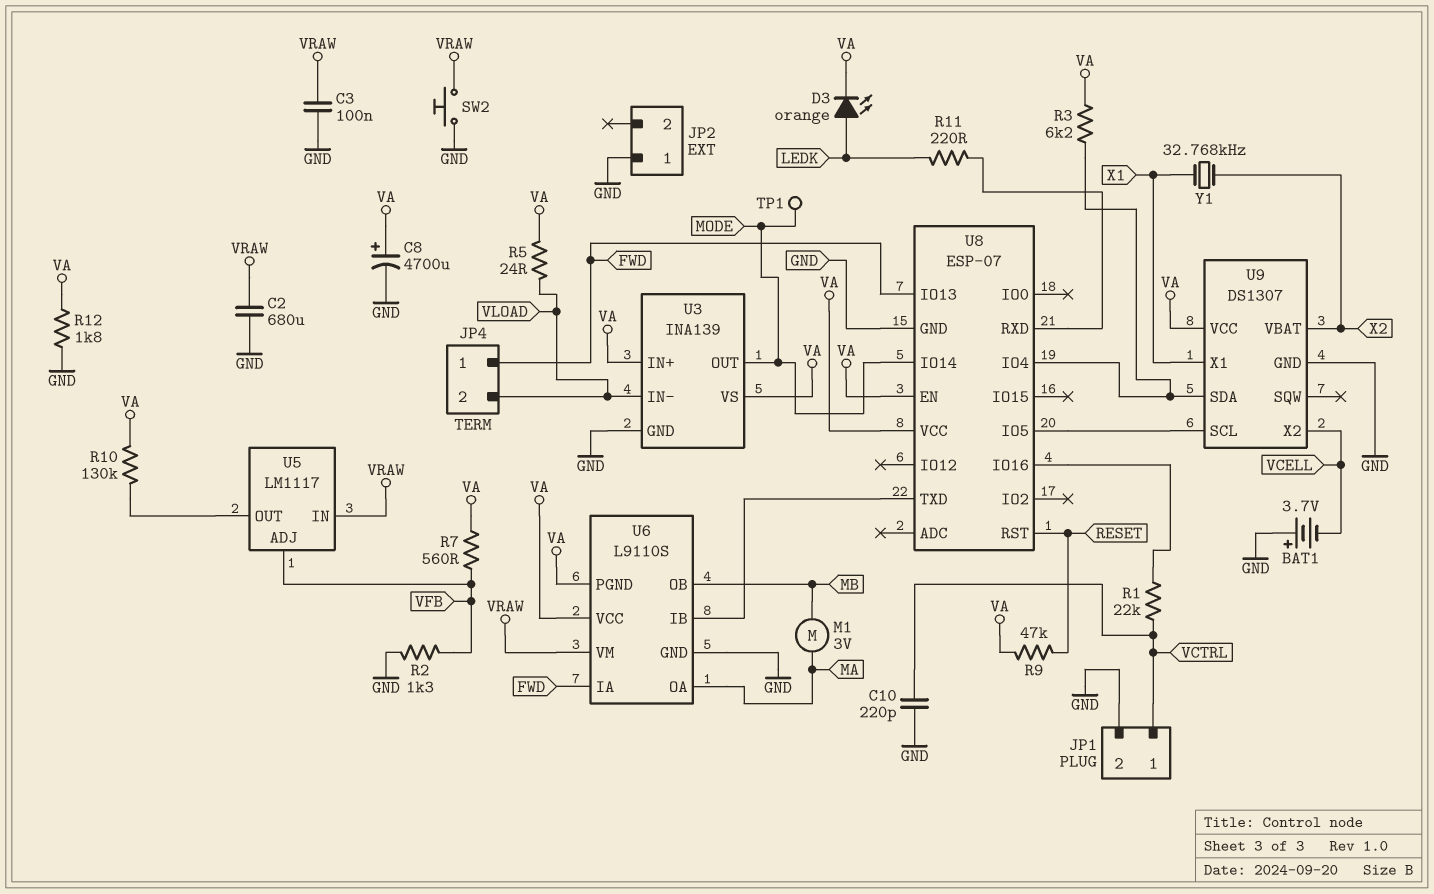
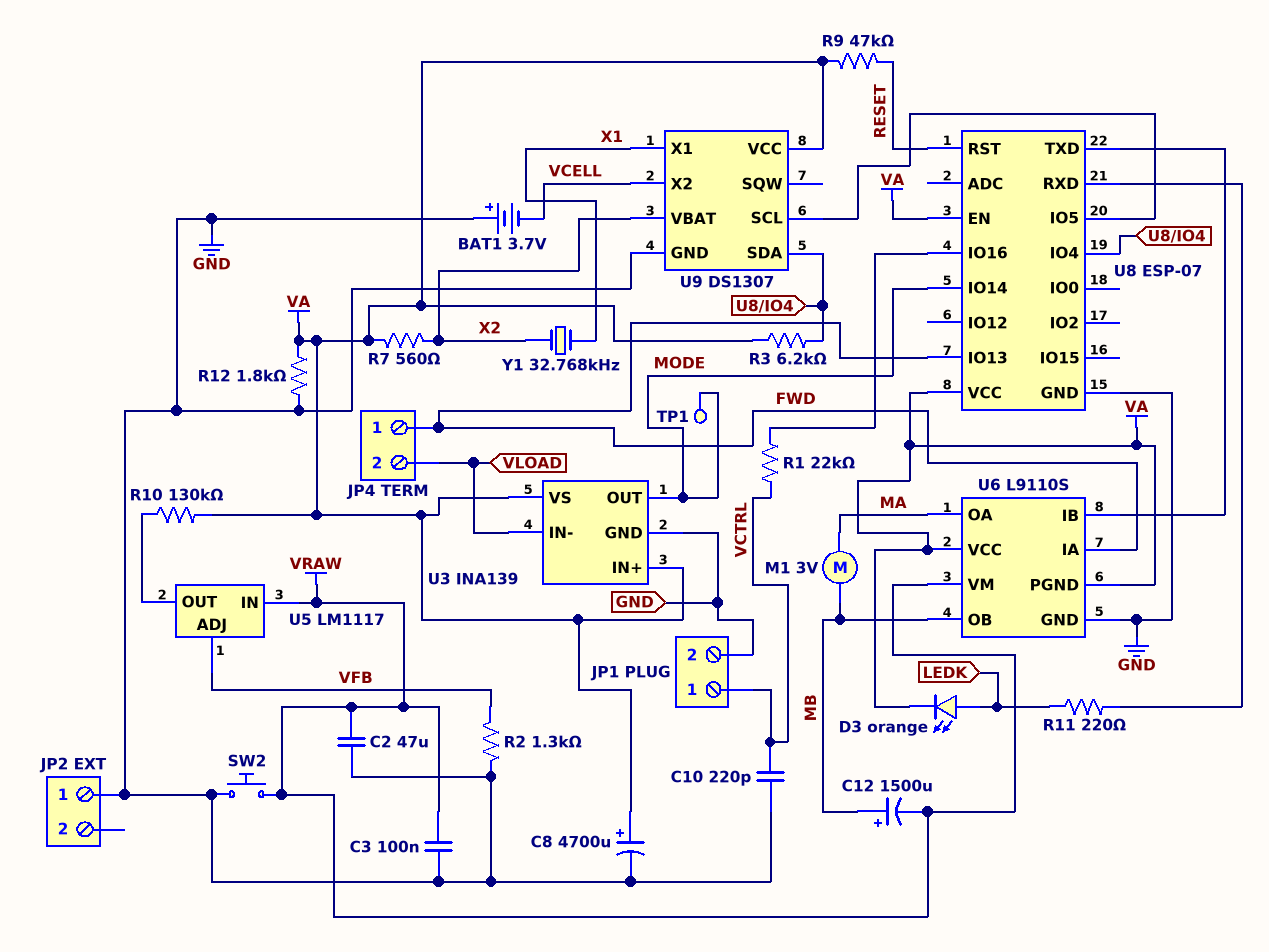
C2: 680uF (GND, VRAW) -> 47uF (GND, VRAW)
C12: none -> 1500uF (plus MB, minus VRAW)
R5: 24 (VA, VLOAD) -> none
R7: 560 (VA, VFB) -> 560 (VA, X2)

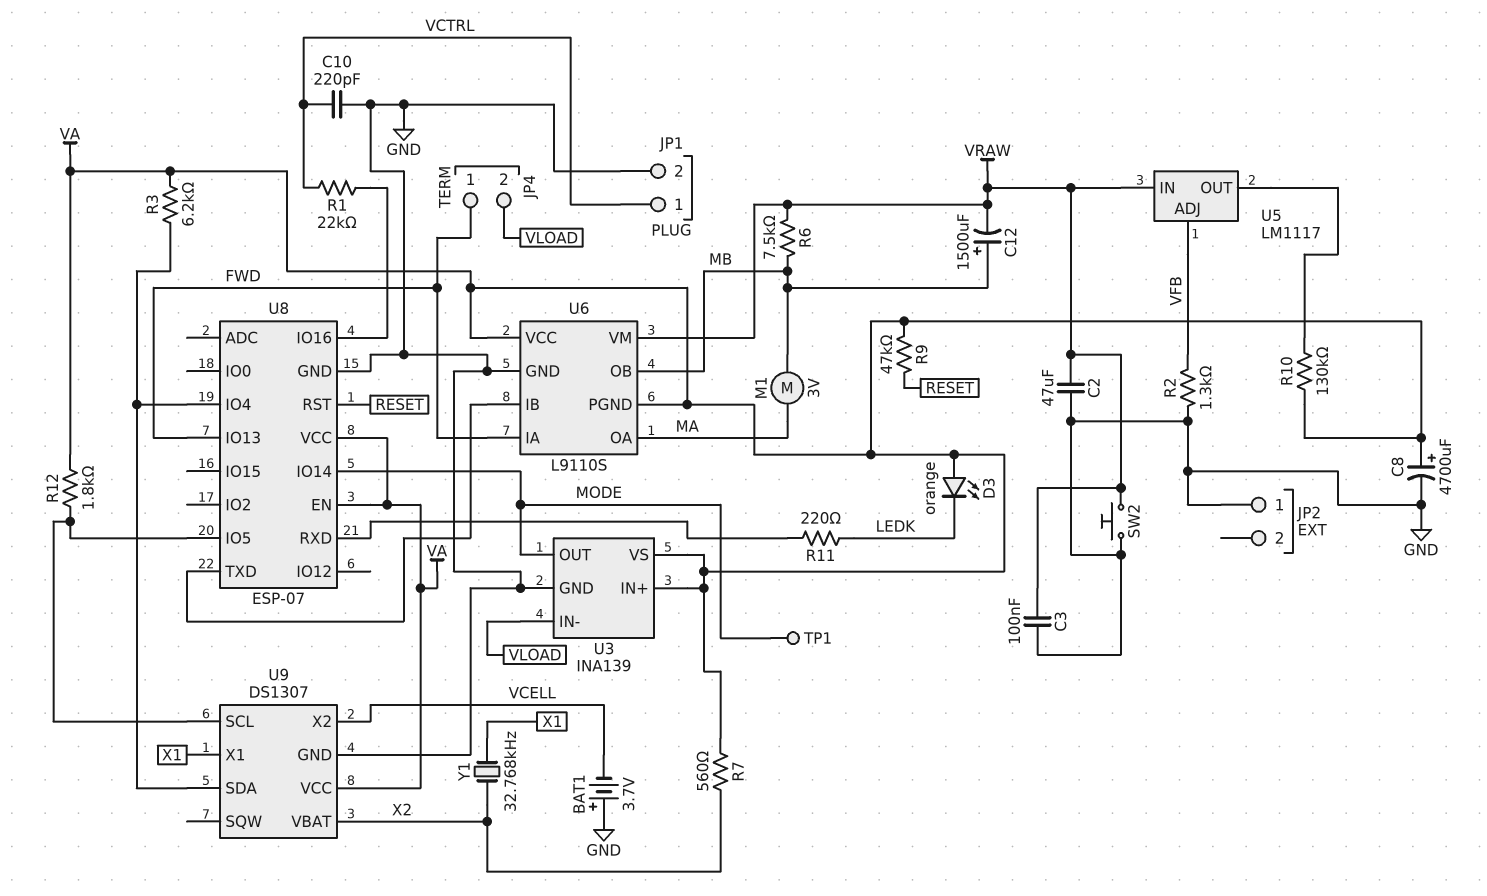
D3: LED orange (A LEDK, K VA) -> LED orange (A VA, K LEDK)
R6: none -> 7.5k (MB, VRAW)
R12: 1.8k (GND, VA) -> 1.8k (U8/IO5, VA)

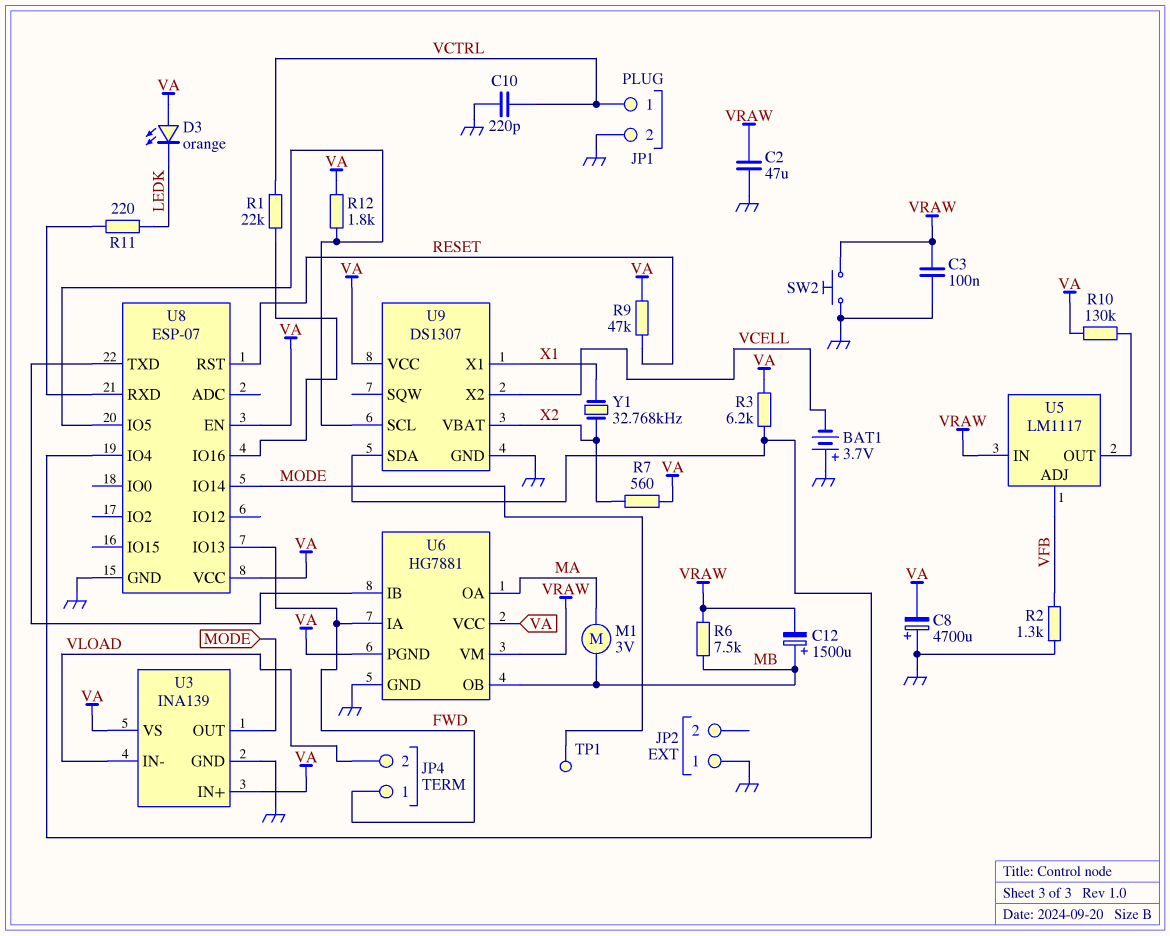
C8: 4700uF (plus VA, minus GND) -> 4700uF (plus GND, minus VA)
U6: L9110S -> HG7881

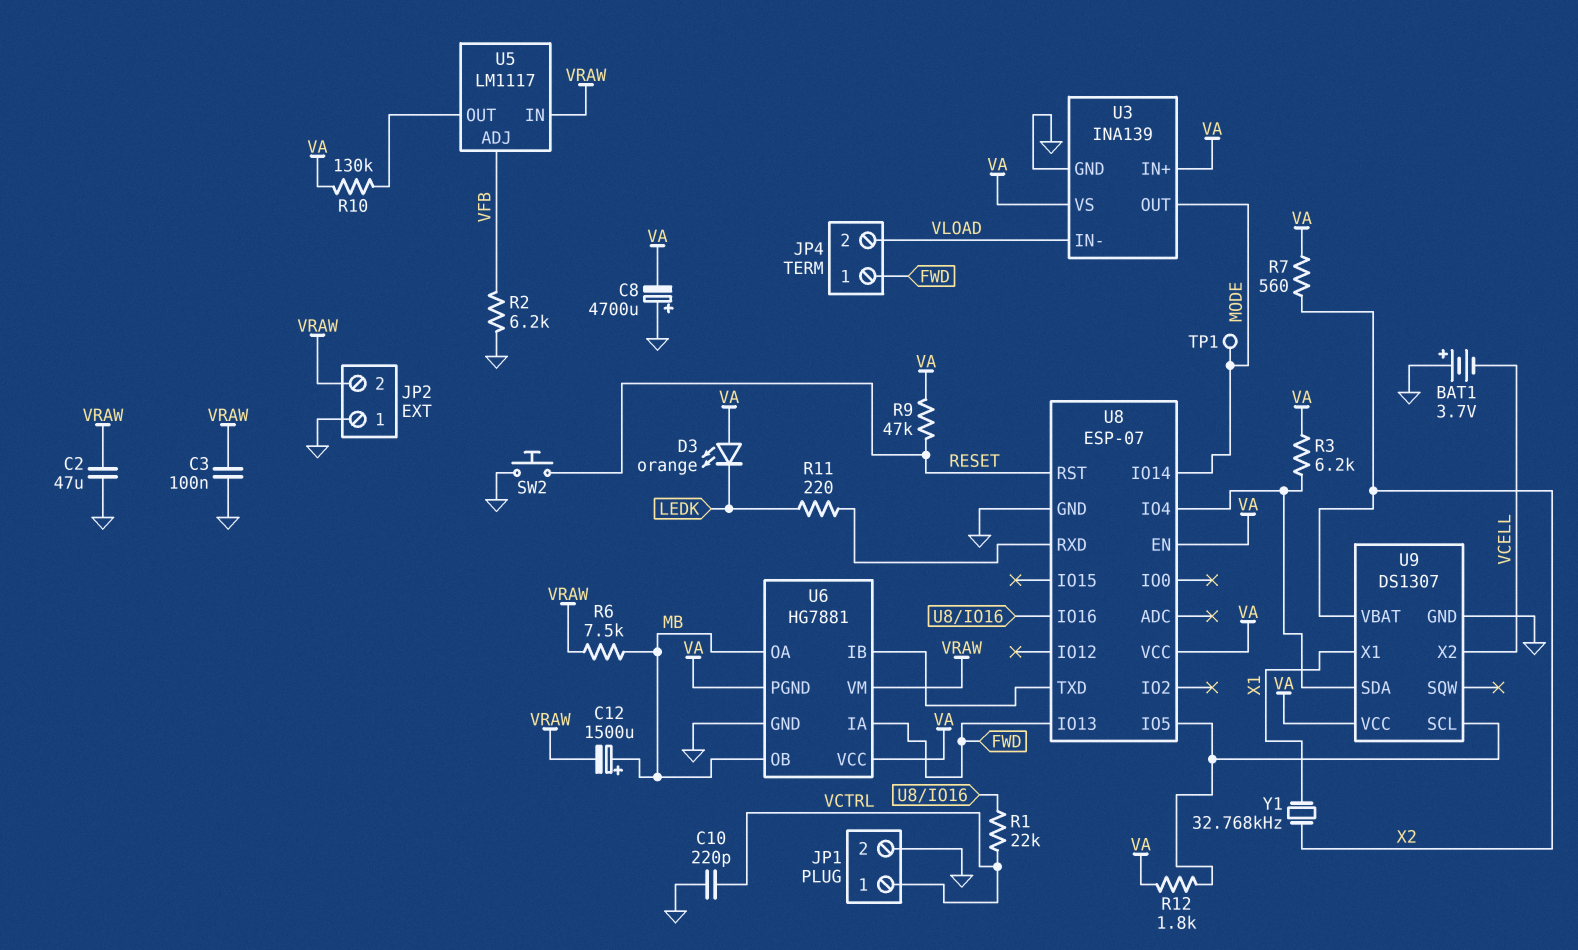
JP2 pin 2: none -> VRAW
M1: motor 3V (MA, MB) -> none
R2: 1.3k (GND, VFB) -> 6.2k (GND, VFB)
SW2: button (GND, VRAW) -> button (GND, RESET)
U6 pin OA: MA -> MB

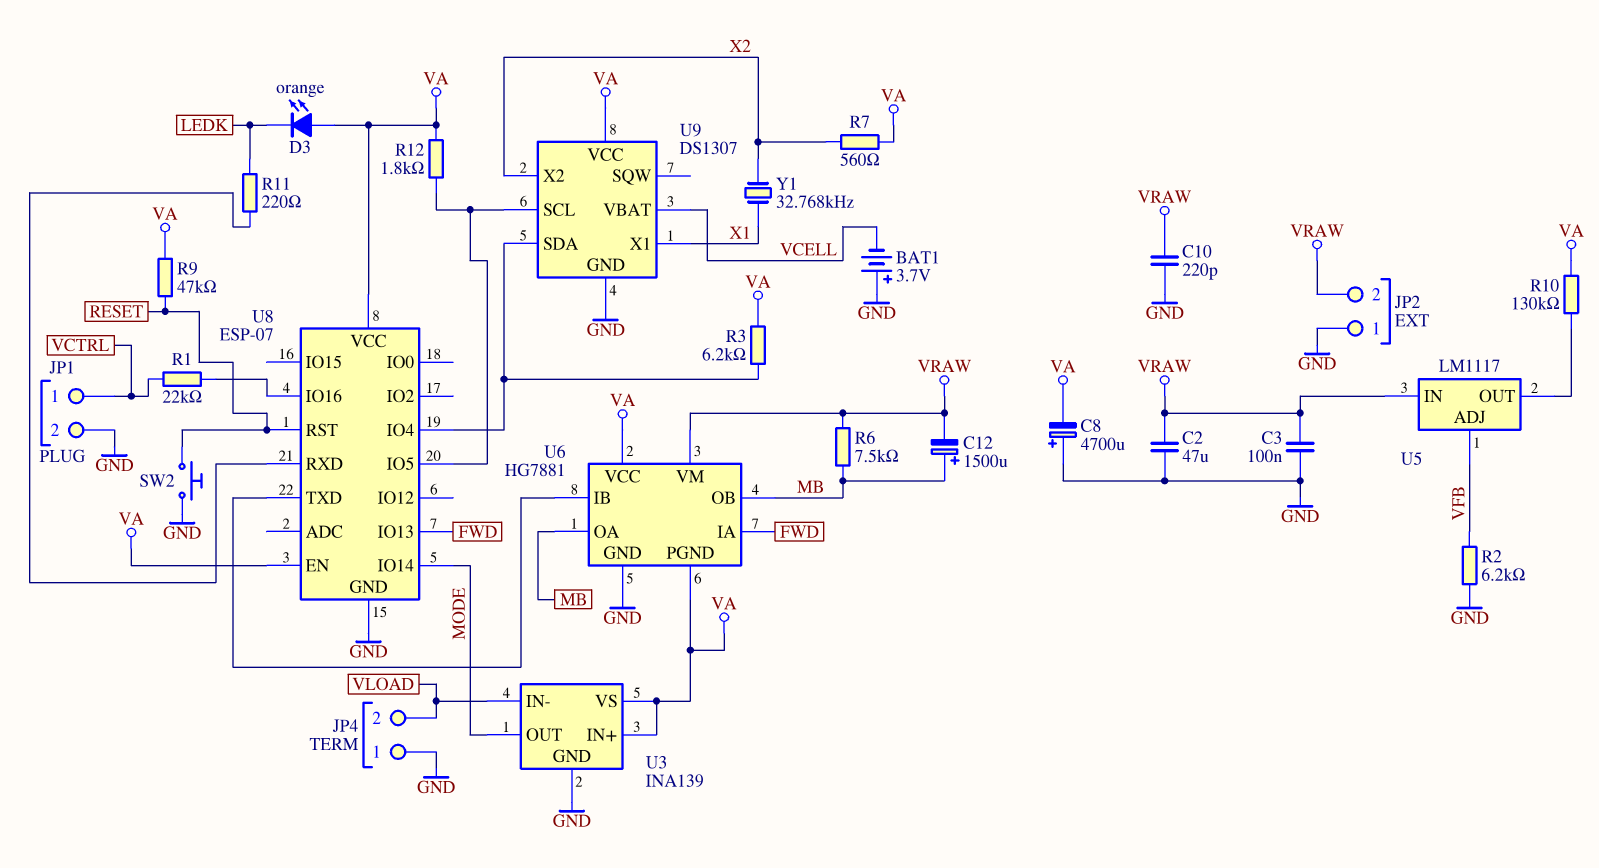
C10: 220pF (GND, VCTRL) -> 220pF (GND, VRAW)
JP4 pin 1: FWD -> GND
TP1: test point (MODE) -> none
U9 pin VBAT: X2 -> VCELL
U9 pin X2: VCELL -> X2

